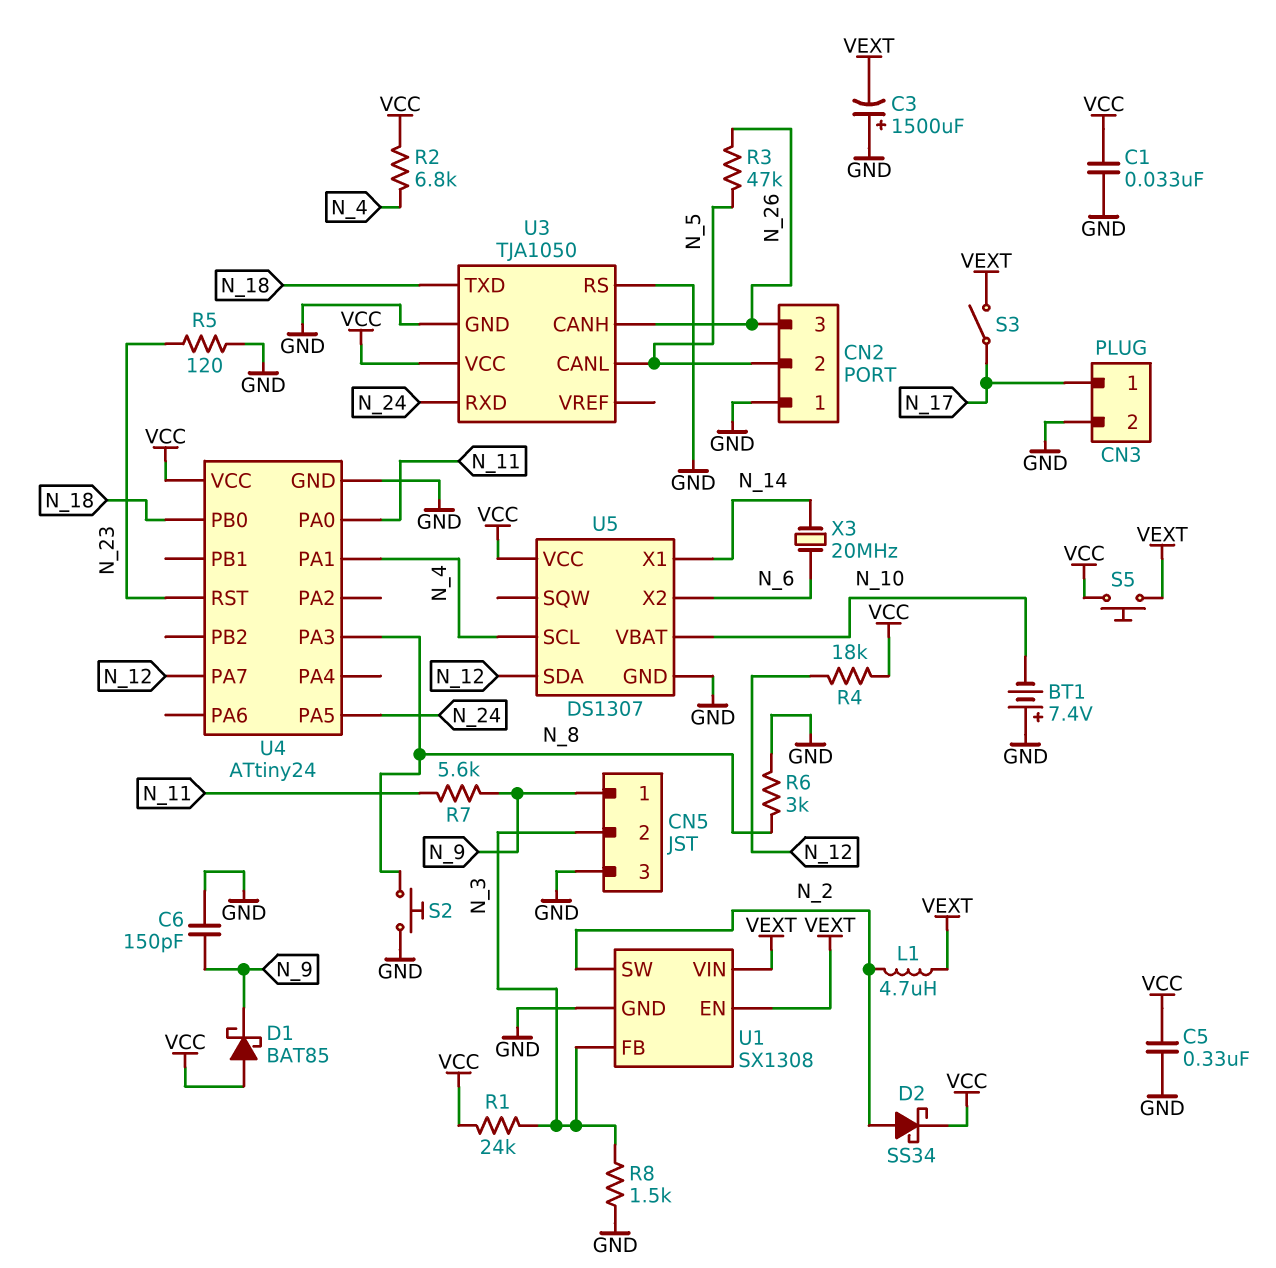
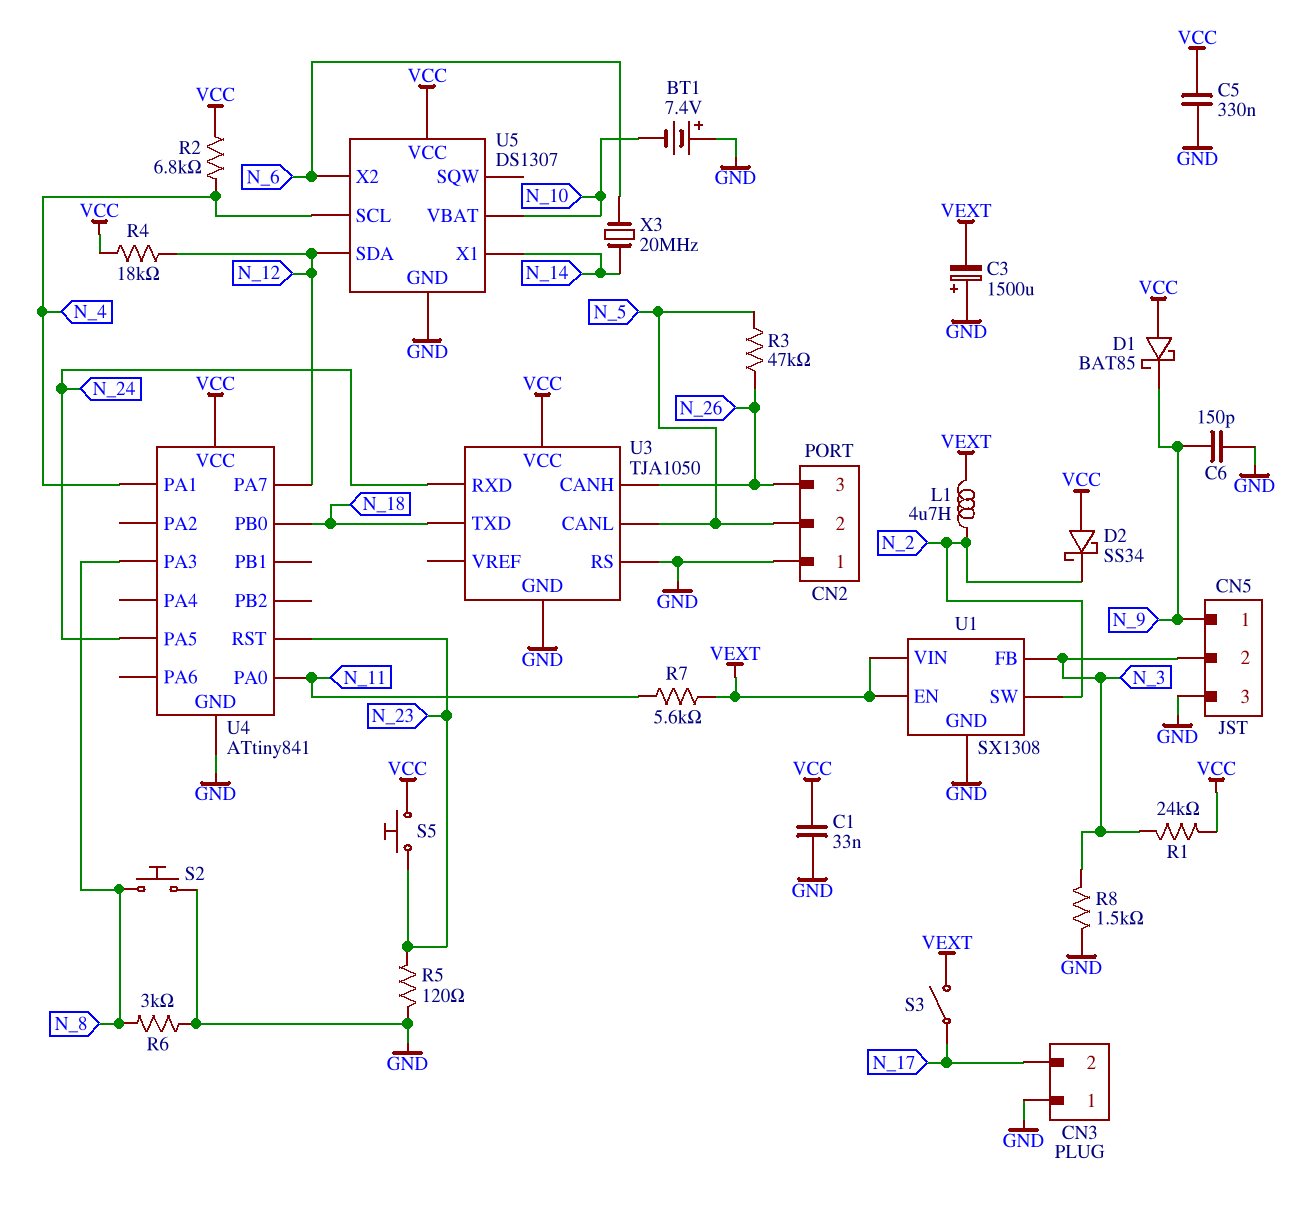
CN3 pin 1: N_17 -> GND
CN3 pin 2: GND -> N_17
D2: schottky SS34 (A N_2, K VCC) -> schottky SS34 (A VCC, K N_2)
R7: 5.6k (N_9, N_11) -> 5.6k (N_11, VEXT)
S5: button (VCC, VEXT) -> button (N_23, VCC)
U4: ATtiny24 -> ATtiny841

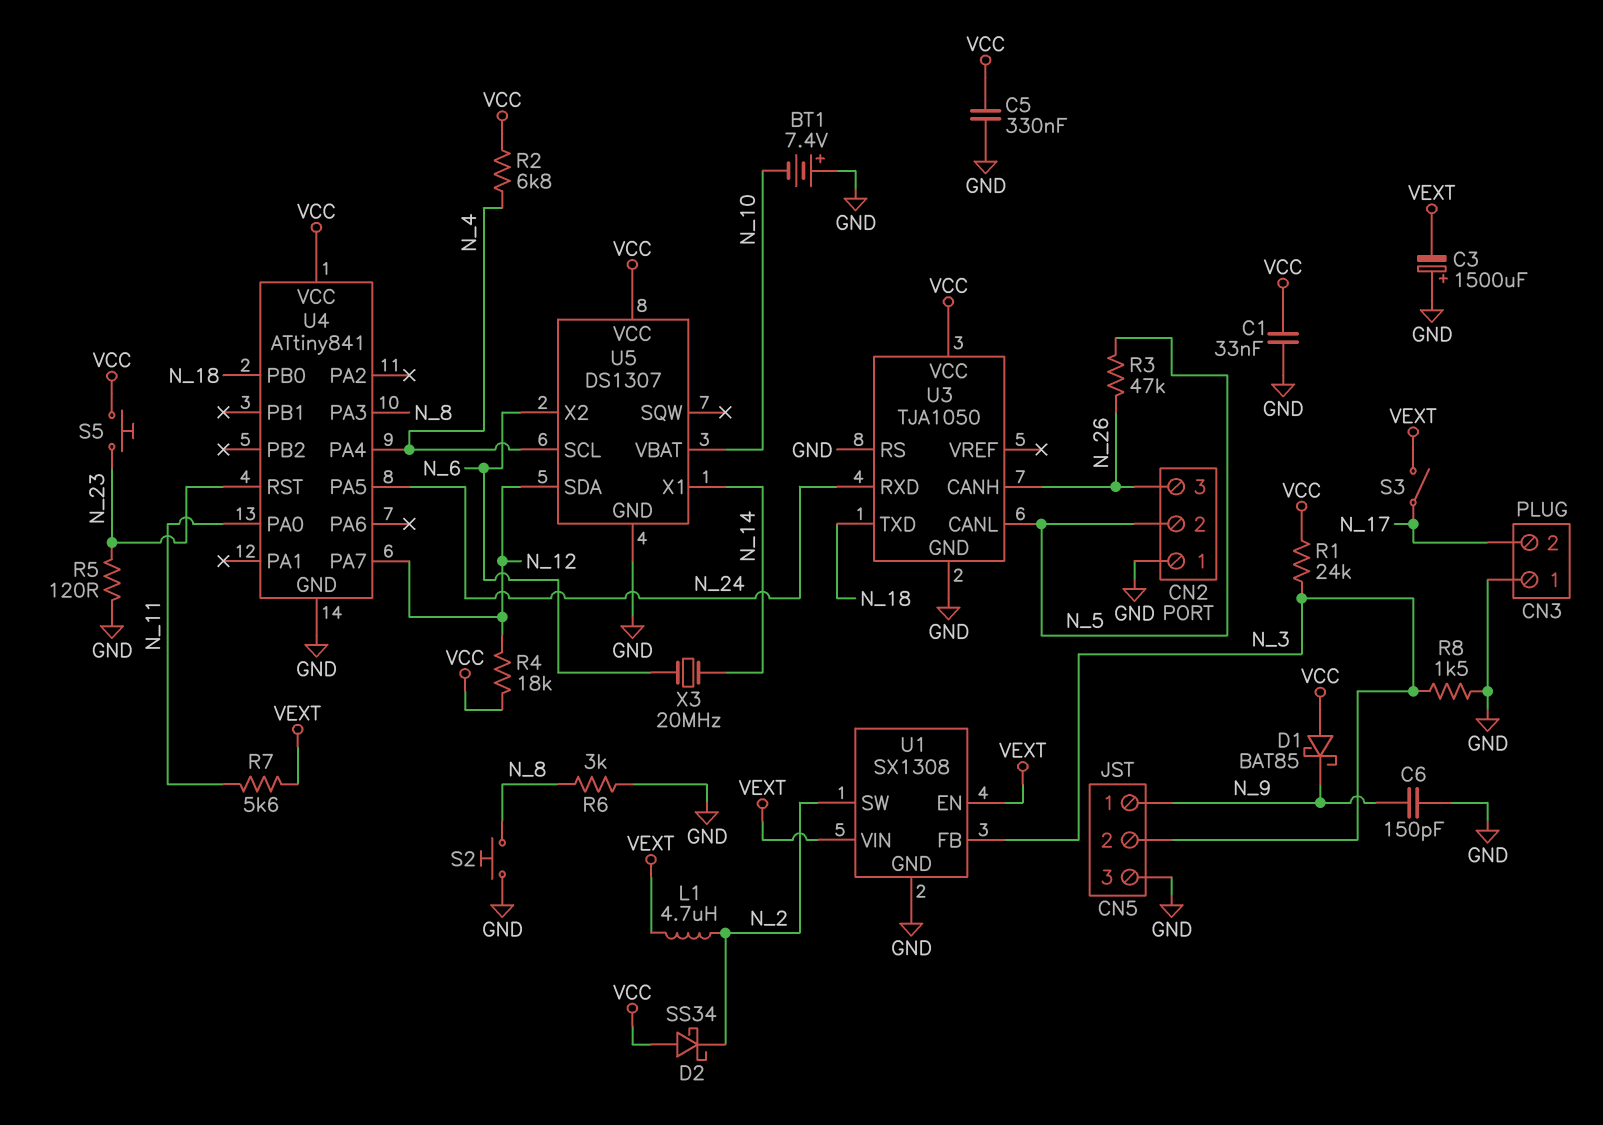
U4 pin PA1: N_4 -> none
U4 pin PA4: none -> N_4

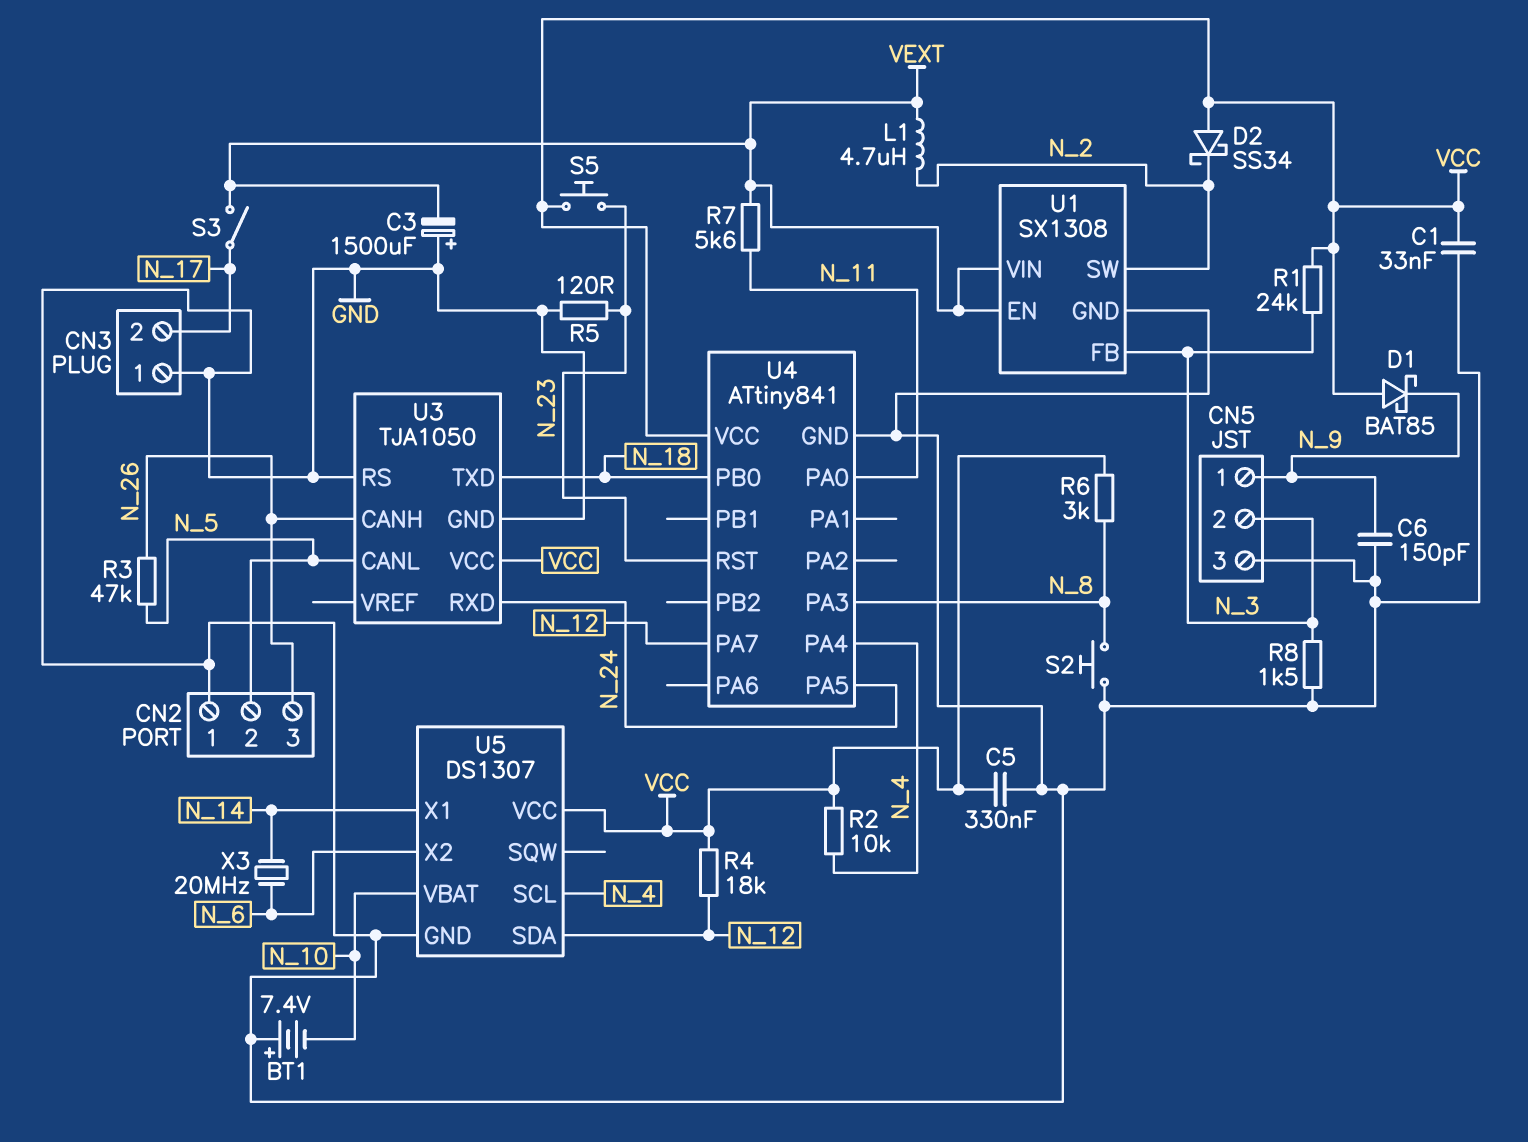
R2: 6.8k (N_4, VCC) -> 10k (N_4, VCC)
R6: 3k (GND, N_8) -> 3k (N_8, VCC)

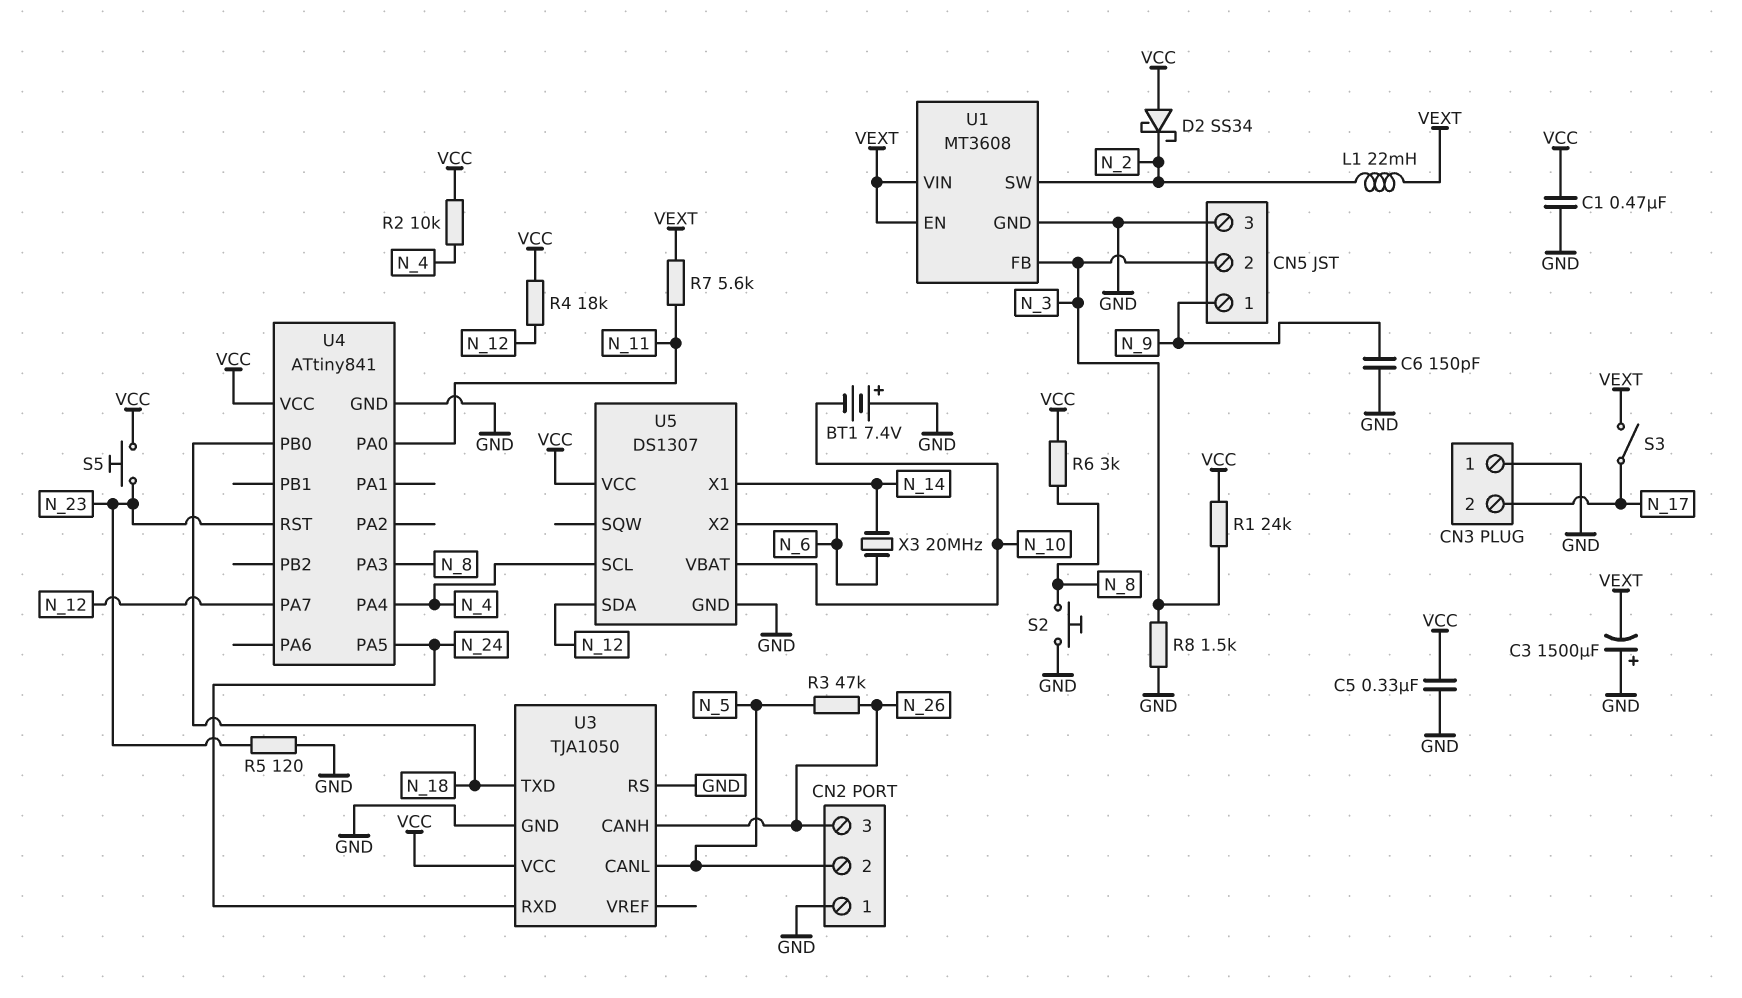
C1: 33nF (GND, VCC) -> 470nF (GND, VCC)
D1: schottky BAT85 (A VCC, K N_9) -> none
L1: 4.7uH (N_2, VEXT) -> 22mH (N_2, VEXT)
U1: SX1308 -> MT3608

